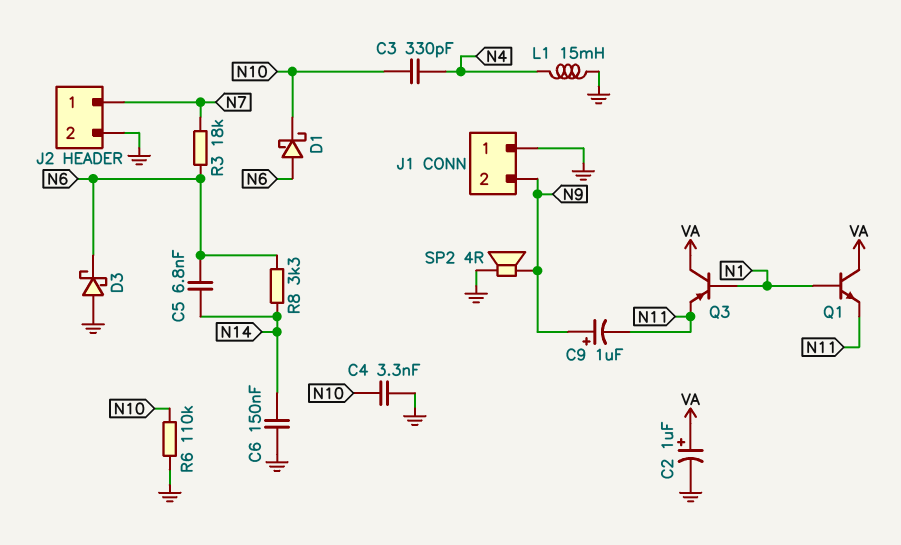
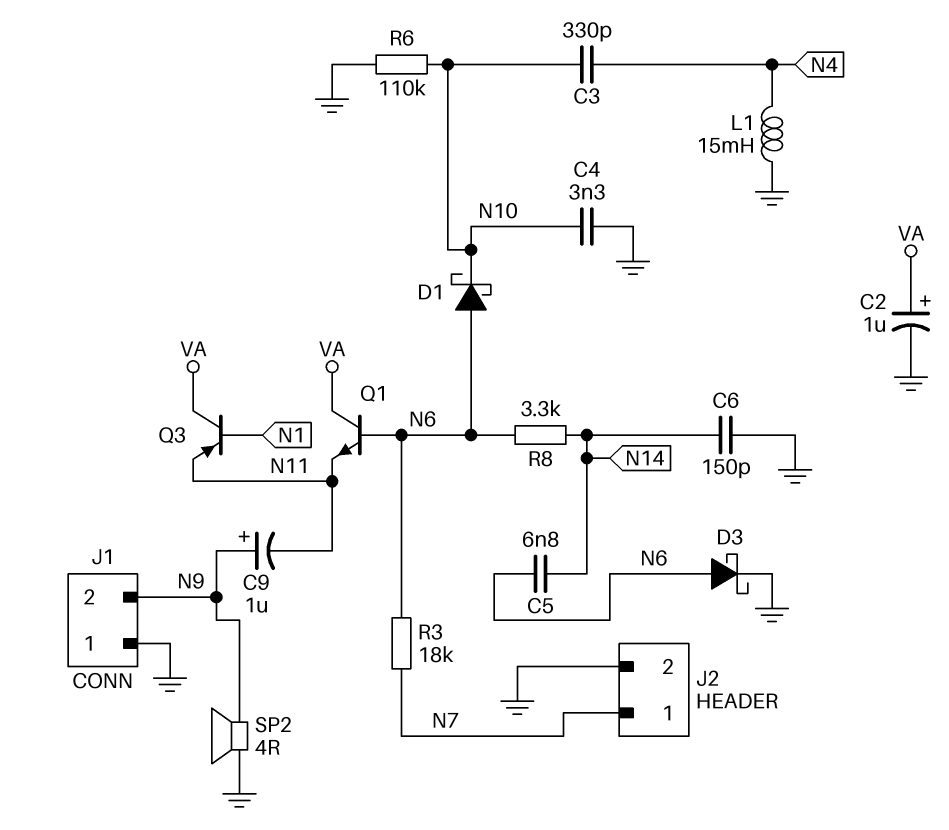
C6: 150nF (GND, N14) -> 150pF (GND, N14)
D3: schottky (A GND, K N6) -> schottky (A N6, K GND)
Q1: NPN (B N1, C VA, E N11) -> NPN (B N6, C VA, E N11)

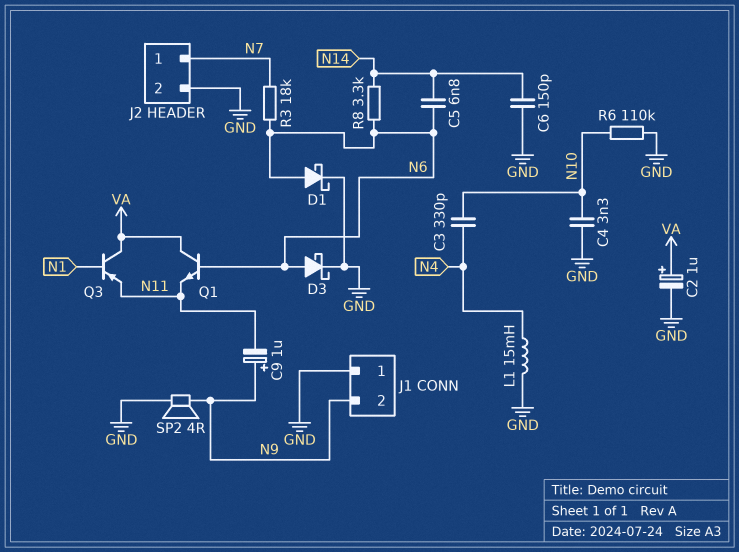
D1: schottky (A N6, K N10) -> schottky (A N6, K GND)

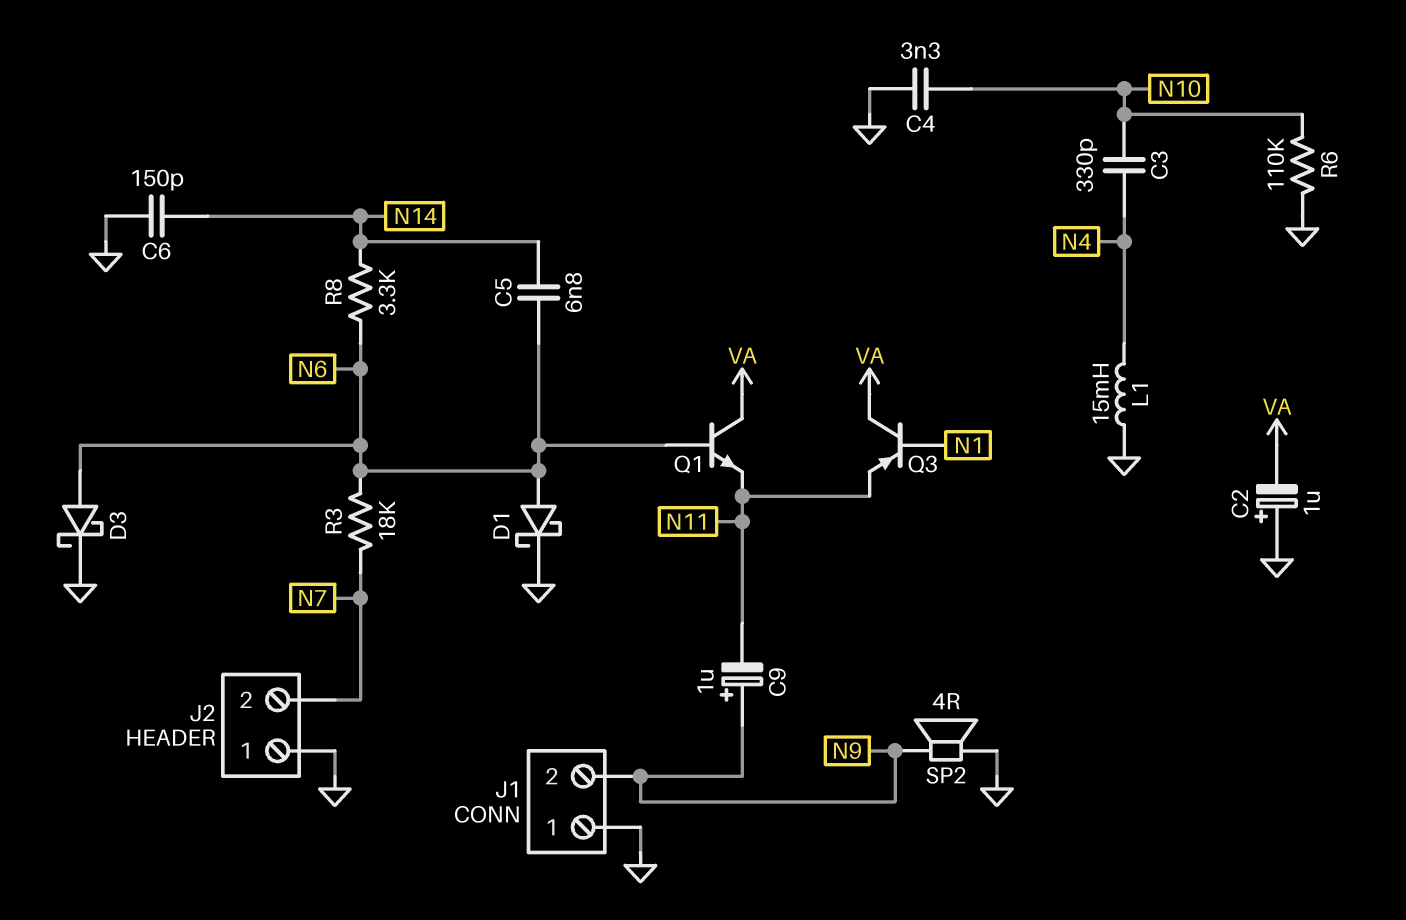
C2: 1uF (plus VA, minus GND) -> 1uF (plus GND, minus VA)
J2 pin 1: N7 -> GND
J2 pin 2: GND -> N7

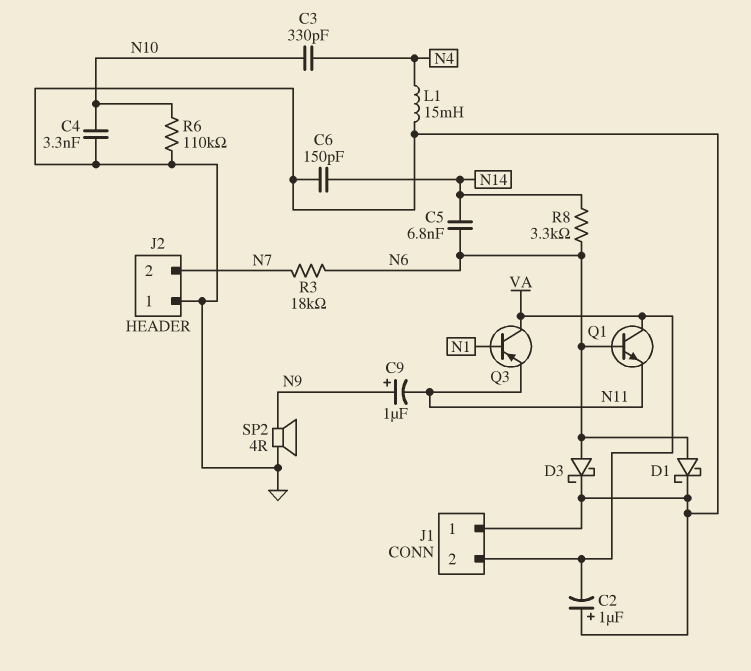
J1 pin 2: N9 -> VA

